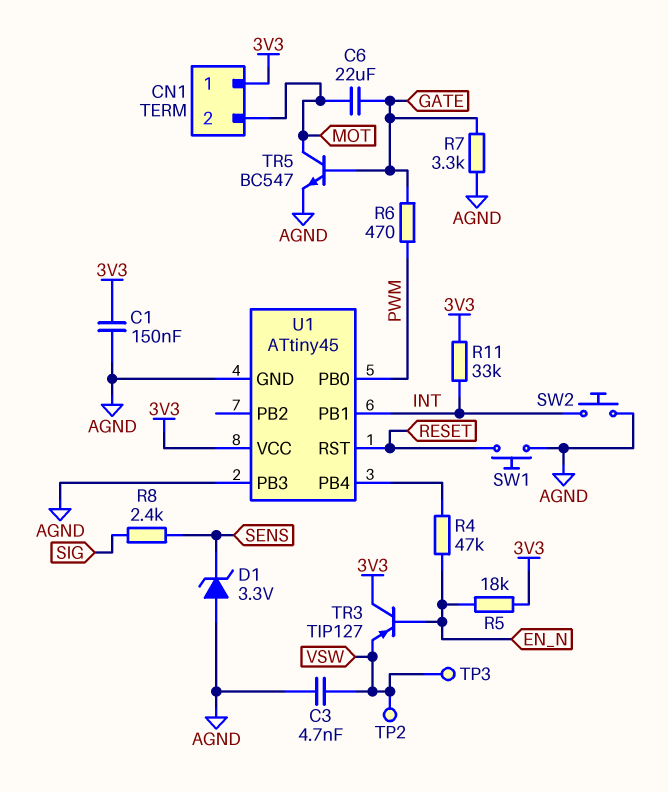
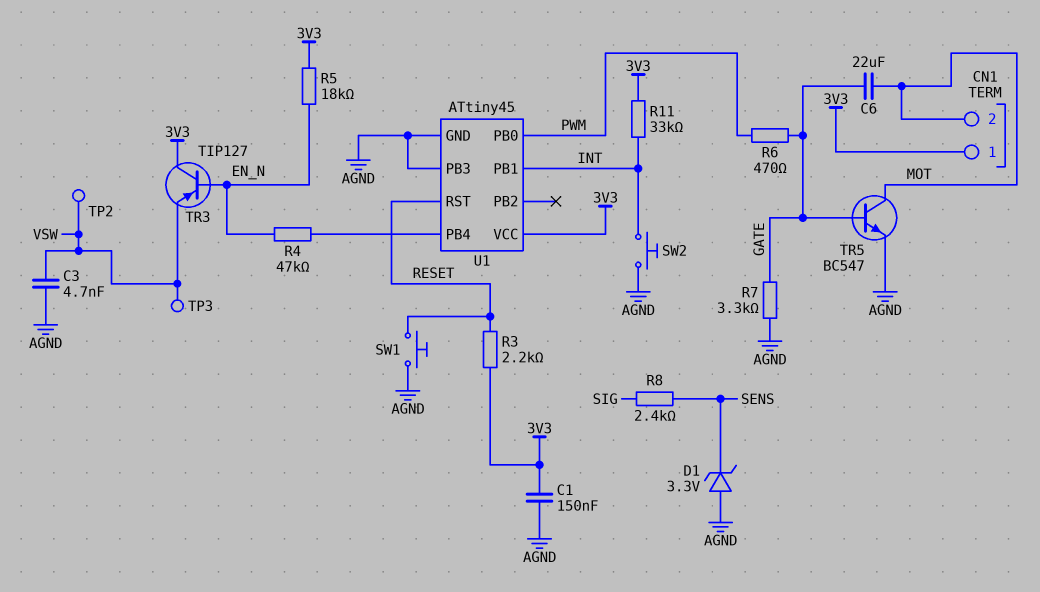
R3: none -> 2.2k (3V3, RESET)

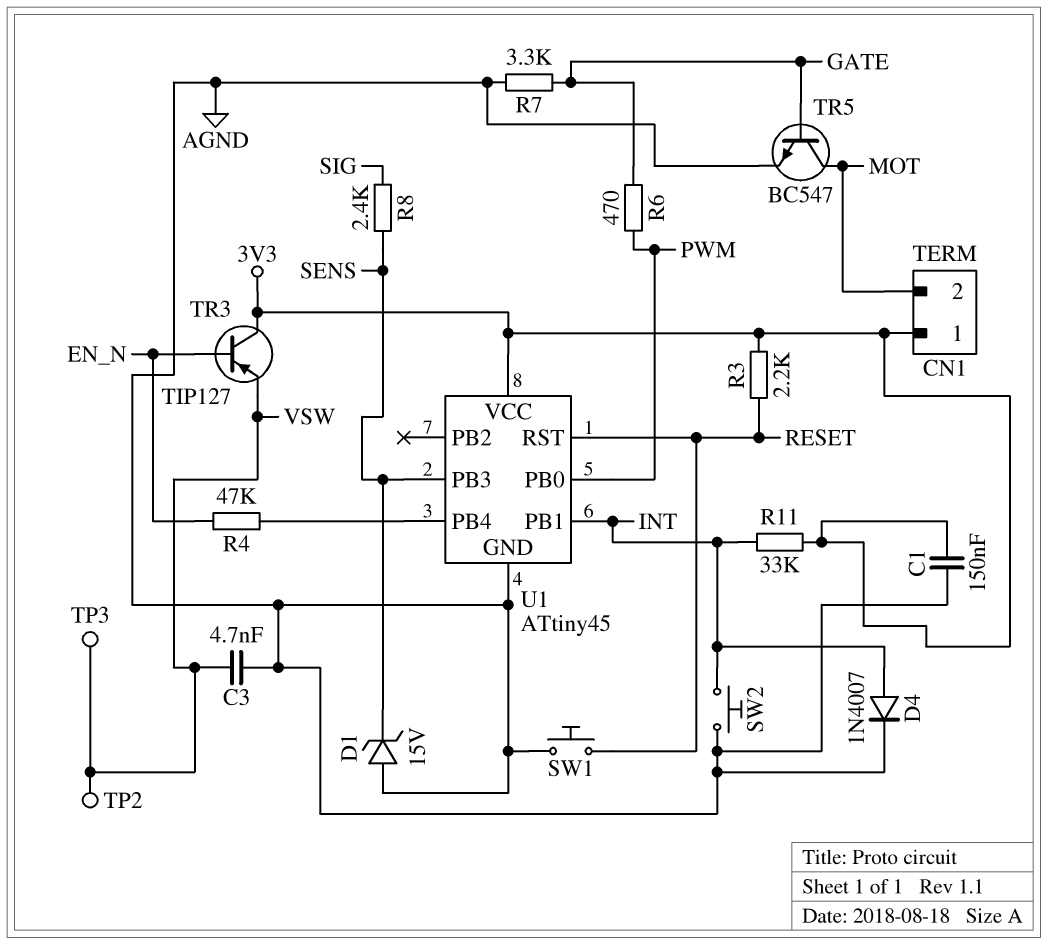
C6: 22uF (GATE, MOT) -> none
D1: zener 3.3V (A AGND, K SENS) -> zener 15V (A AGND, K SENS)
D4: none -> diode 1N4007 (A INT, K AGND)
R5: 18k (3V3, EN_N) -> none
U1 pin PB3: AGND -> SENS

